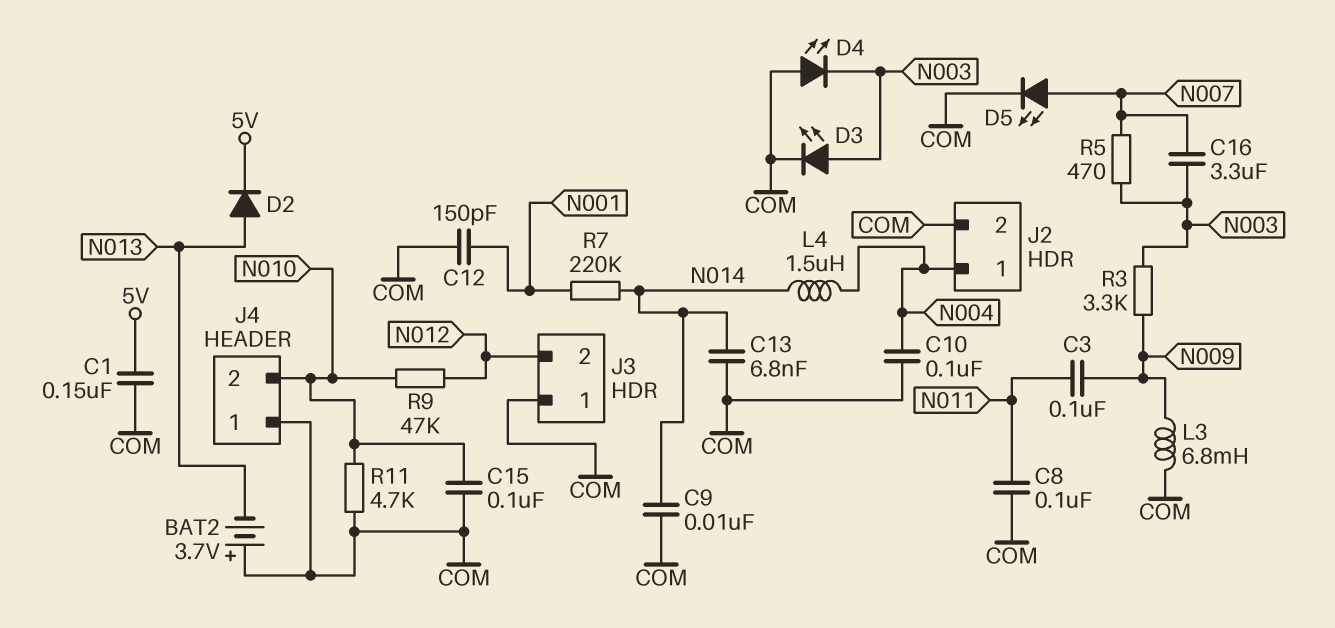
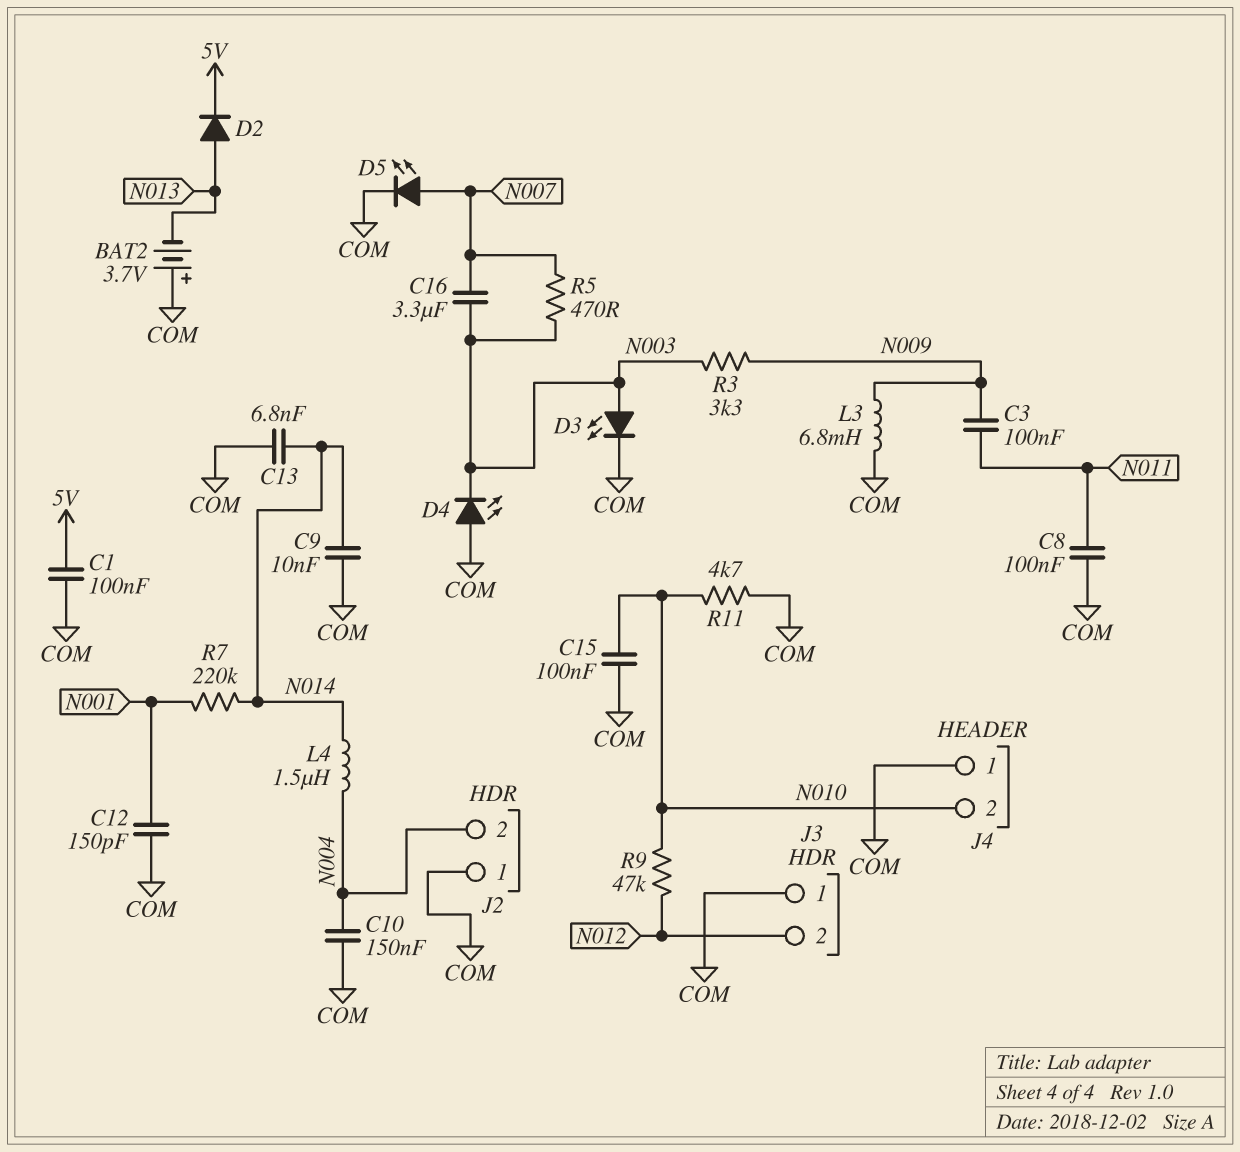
C1: 150nF (5V, COM) -> 100nF (5V, COM)
C10: 100nF (COM, N004) -> 150nF (COM, N004)
J2 pin 1: N004 -> COM
J2 pin 2: COM -> N004

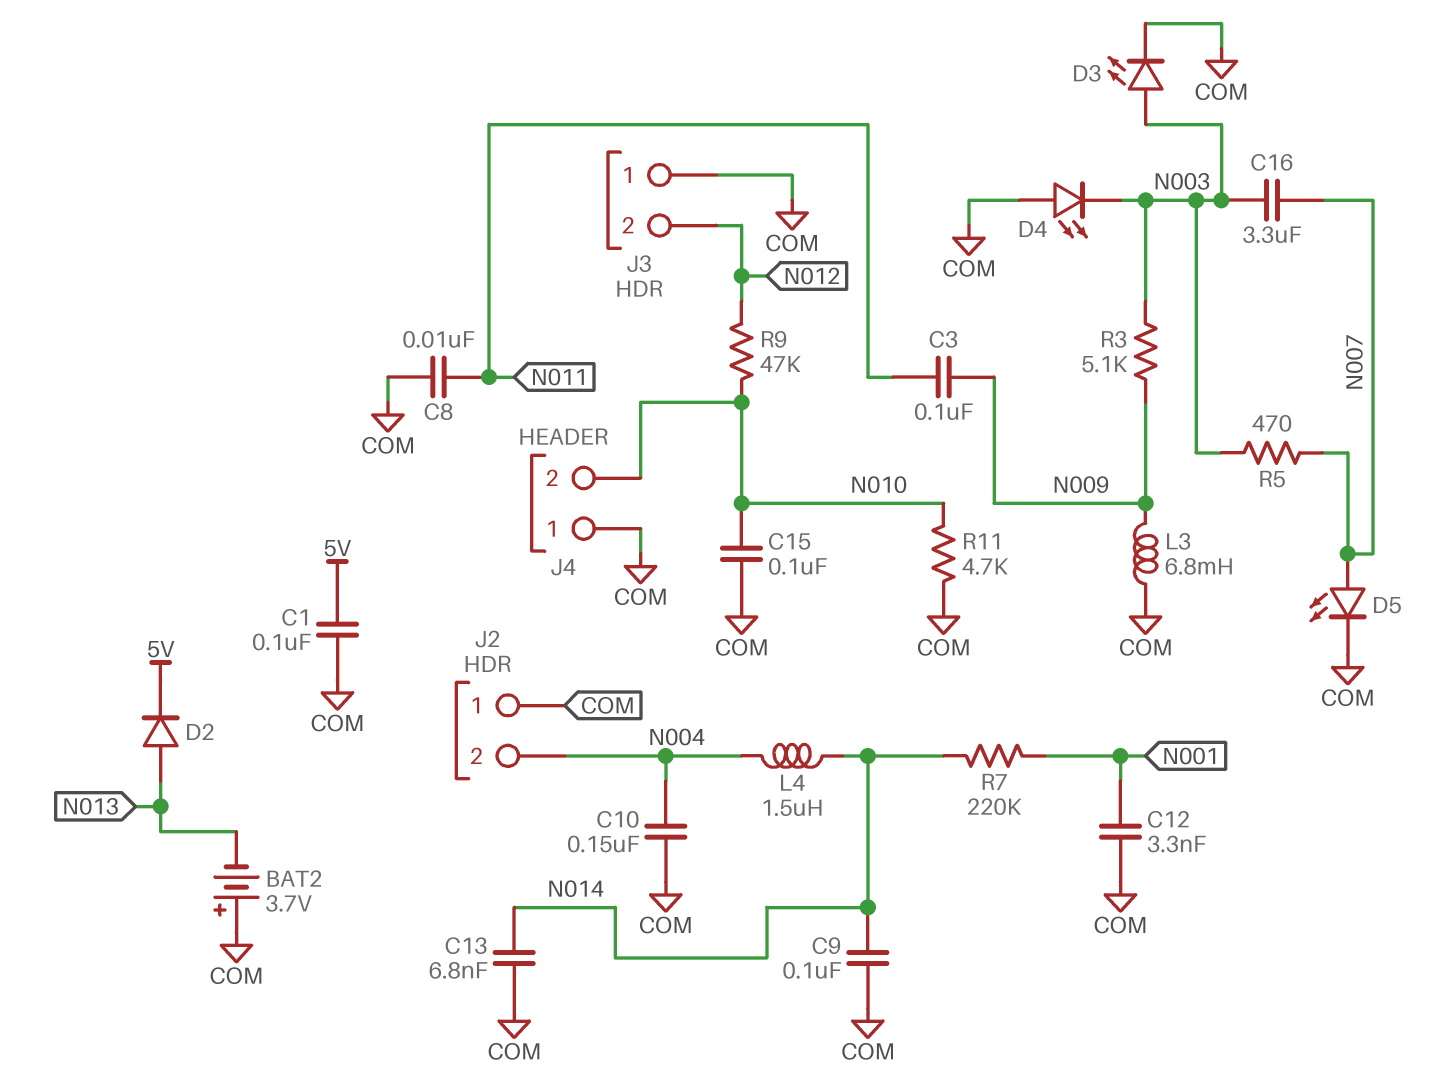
C8: 100nF (COM, N011) -> 10nF (COM, N011)
C9: 10nF (COM, N014) -> 100nF (COM, N014)
C12: 150pF (COM, N001) -> 3.3nF (COM, N001)
R3: 3.3k (N003, N009) -> 5.1k (N003, N009)

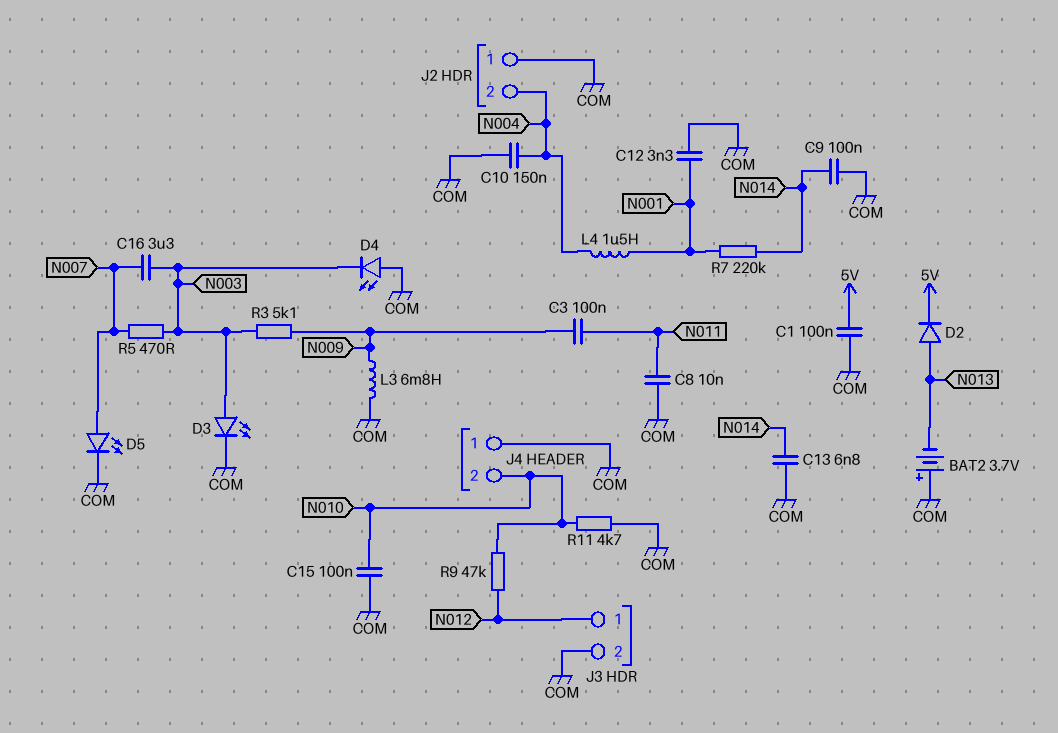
J3 pin 1: COM -> N012
J3 pin 2: N012 -> COM
L4: 1.5uH (N004, N014) -> 1.5uH (N001, N004)

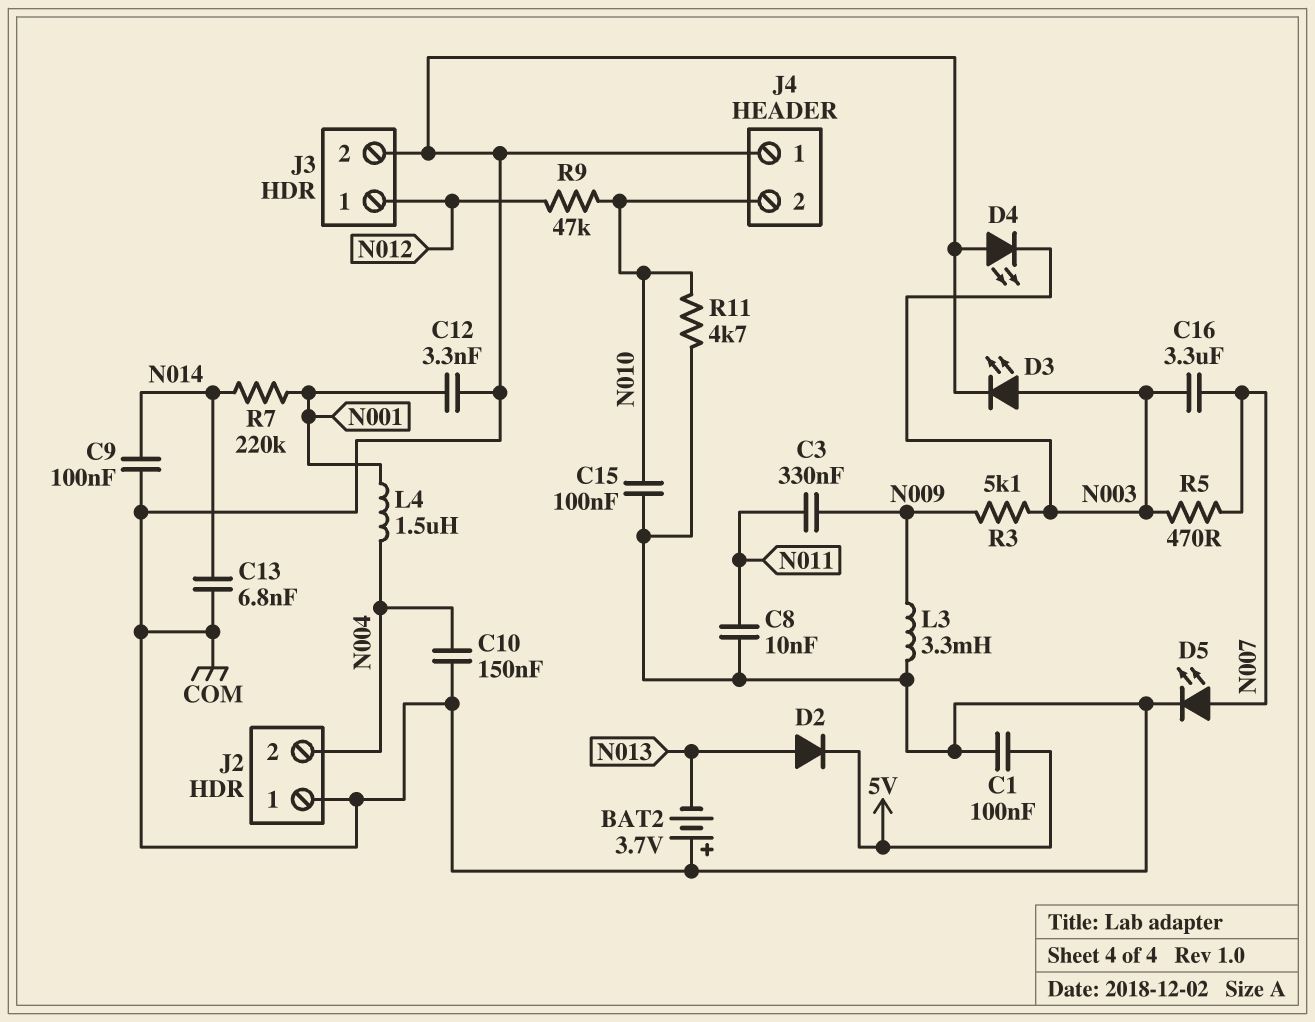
C3: 100nF (N009, N011) -> 330nF (N009, N011)
L3: 6.8mH (COM, N009) -> 3.3mH (COM, N009)

